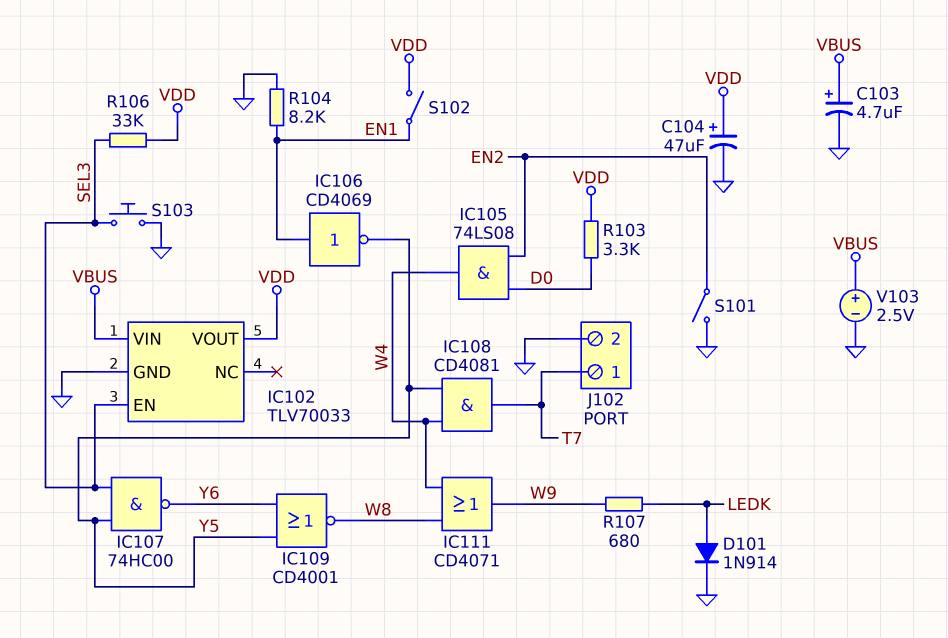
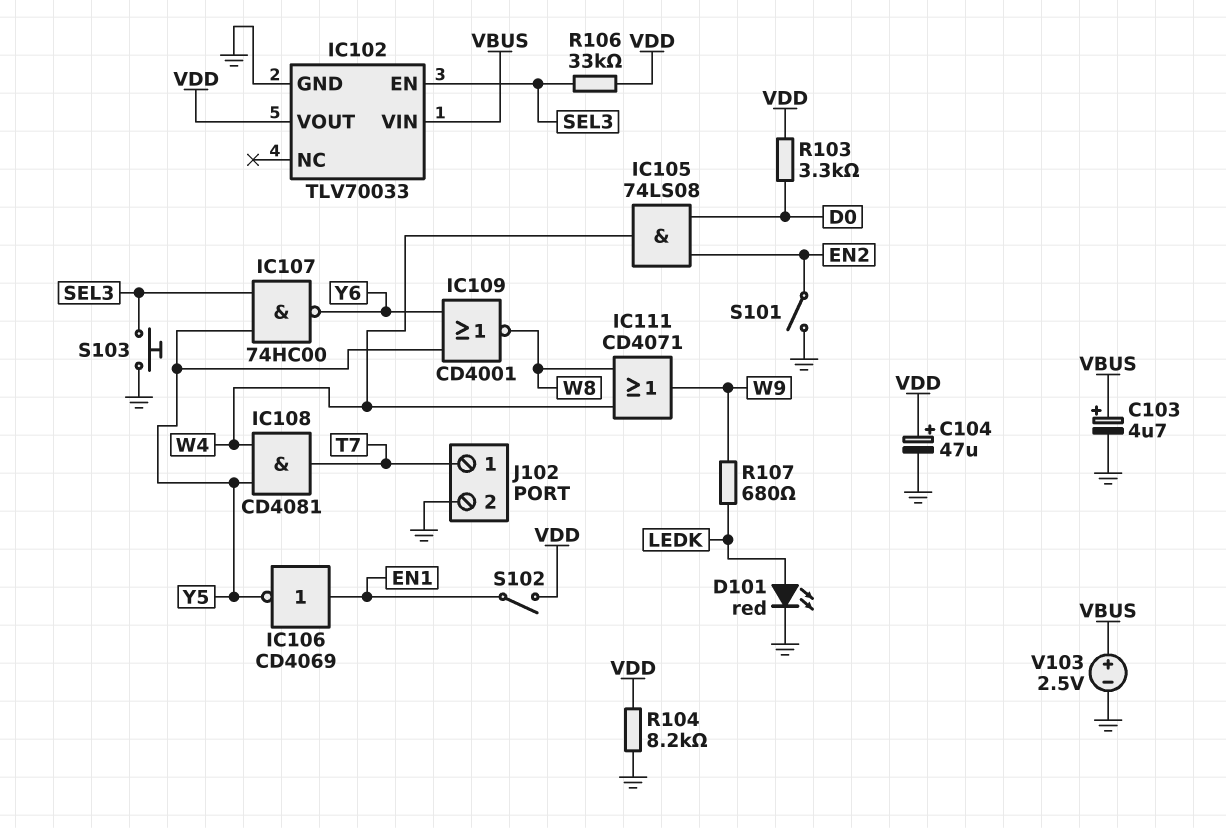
D101: diode 1N914 (A LEDK, K GND) -> LED red (A LEDK, K GND)
R104: 8.2k (EN1, GND) -> 8.2k (GND, VDD)

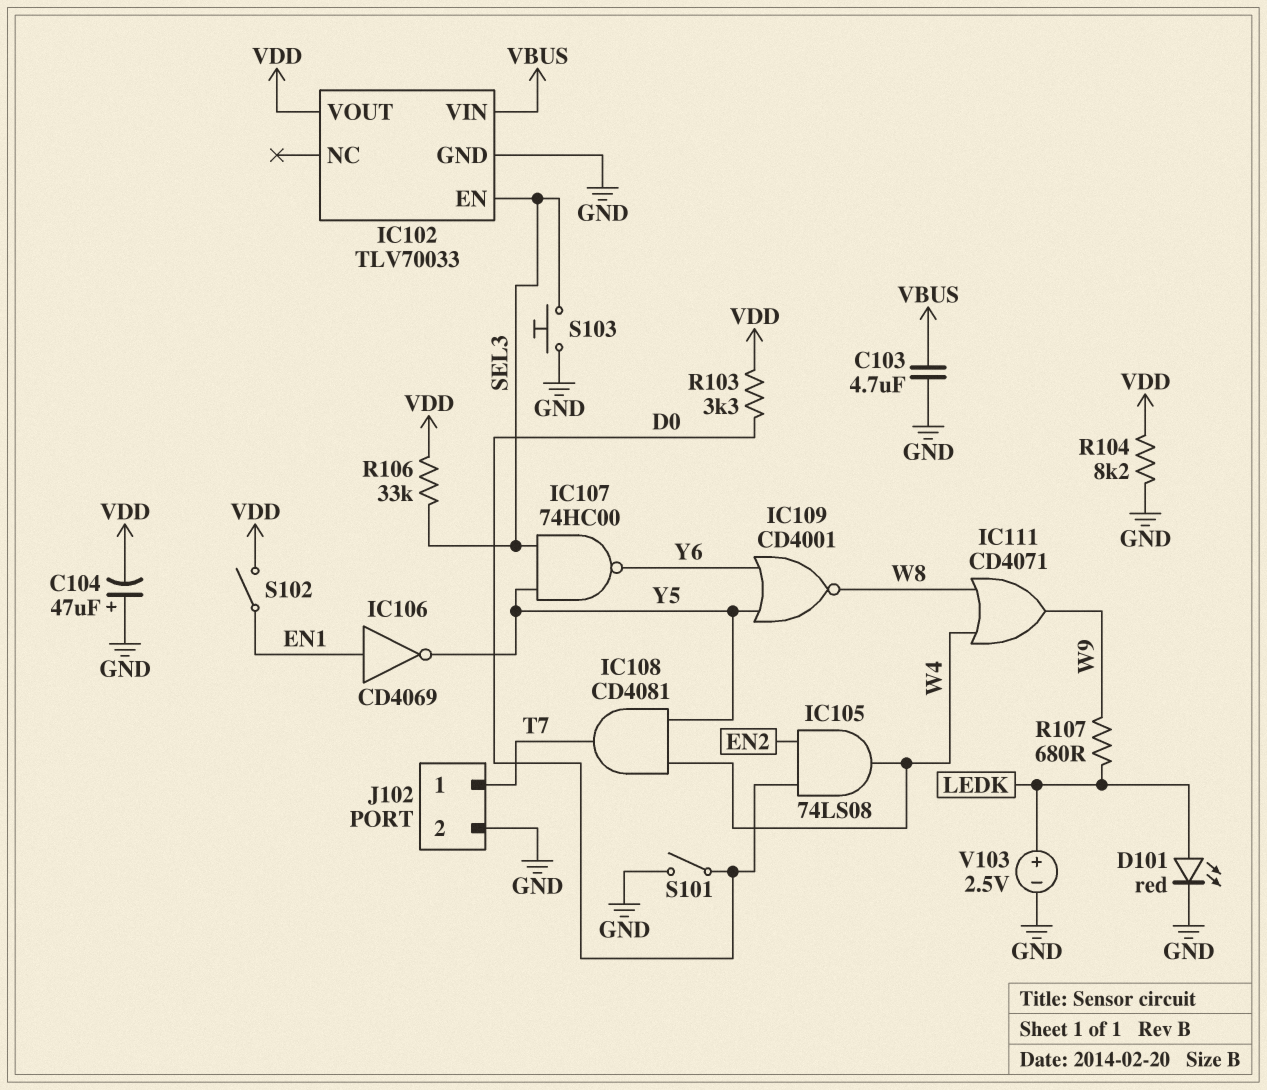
C103: 4.7uF (plus VBUS, minus GND) -> 4.7uF (GND, VBUS)
C104: 47uF (plus VDD, minus GND) -> 47uF (plus GND, minus VDD)
S101: switch (EN2, GND) -> switch (D0, GND)
V103: 2.5V (plus VBUS, minus GND) -> 2.5V (plus LEDK, minus GND)

